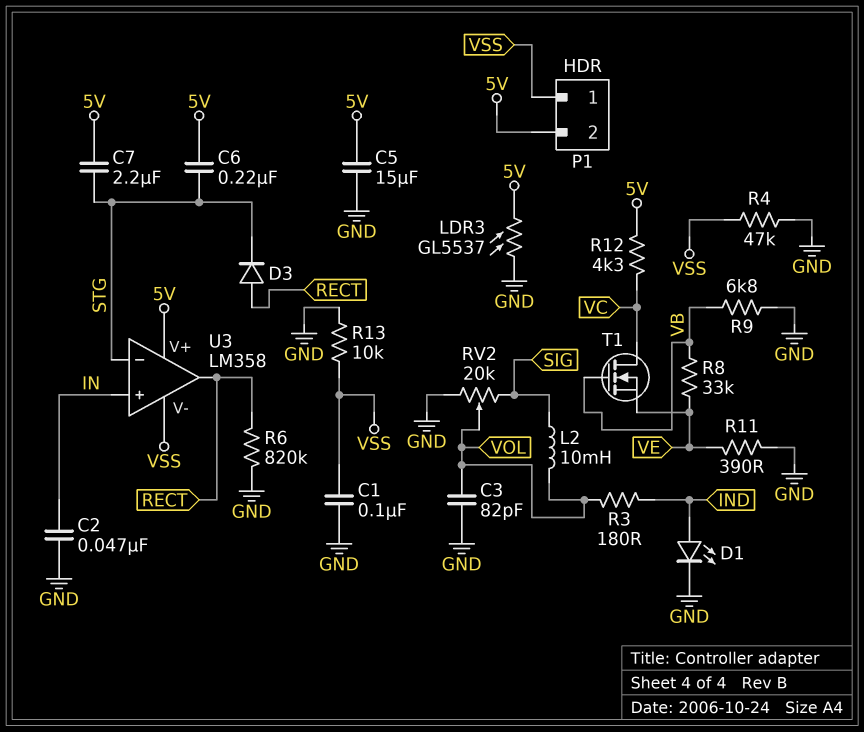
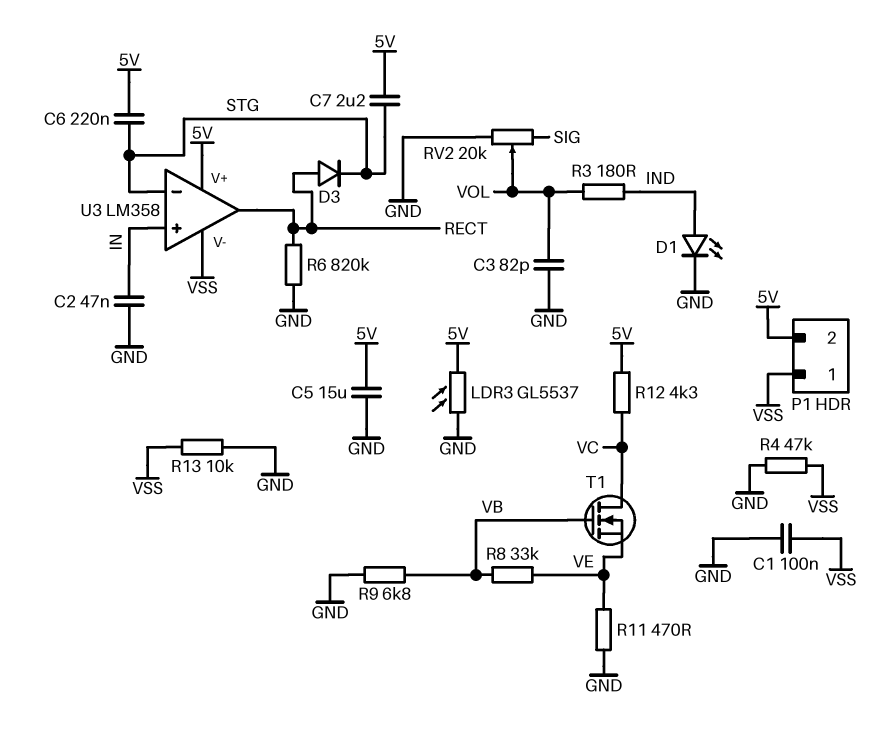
L2: 10mH (SIG, VOL) -> none
R11: 390 (GND, VE) -> 470 (GND, VE)

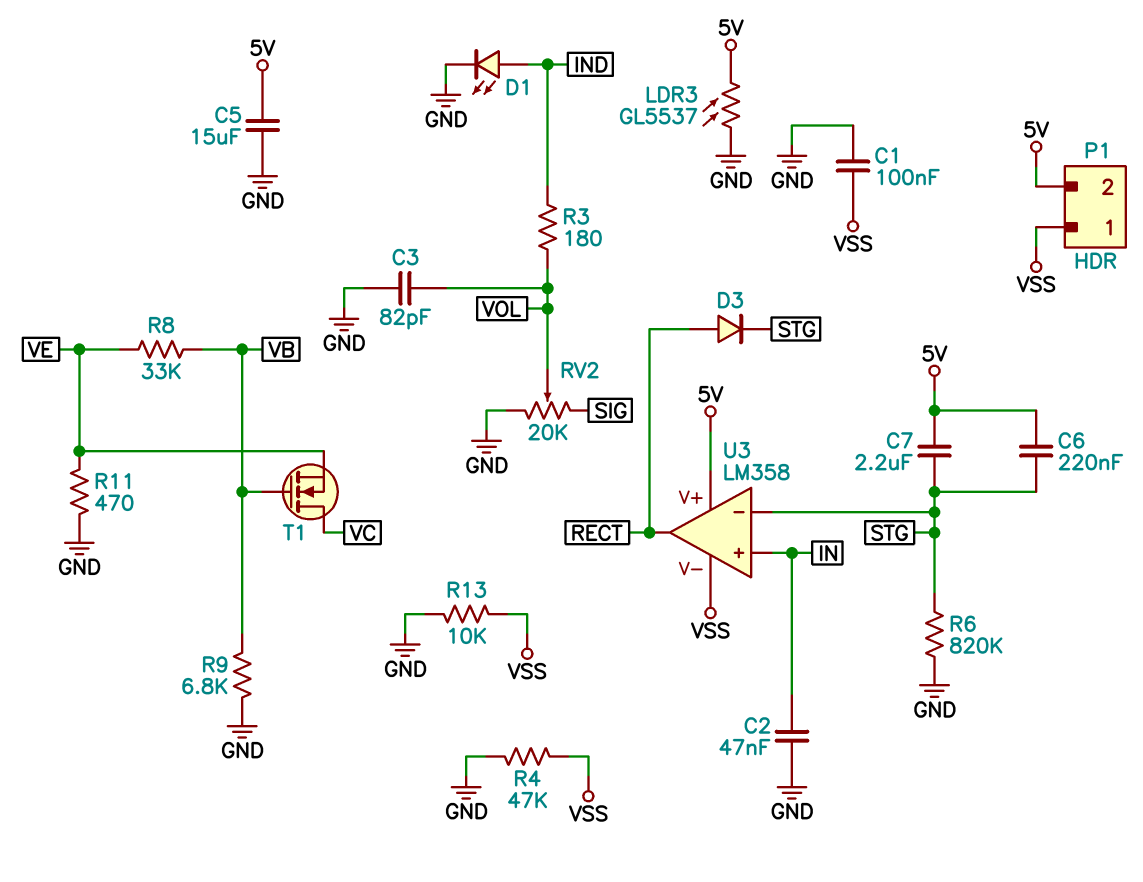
R6: 820k (GND, RECT) -> 820k (GND, STG)
R12: 4.3k (5V, VC) -> none

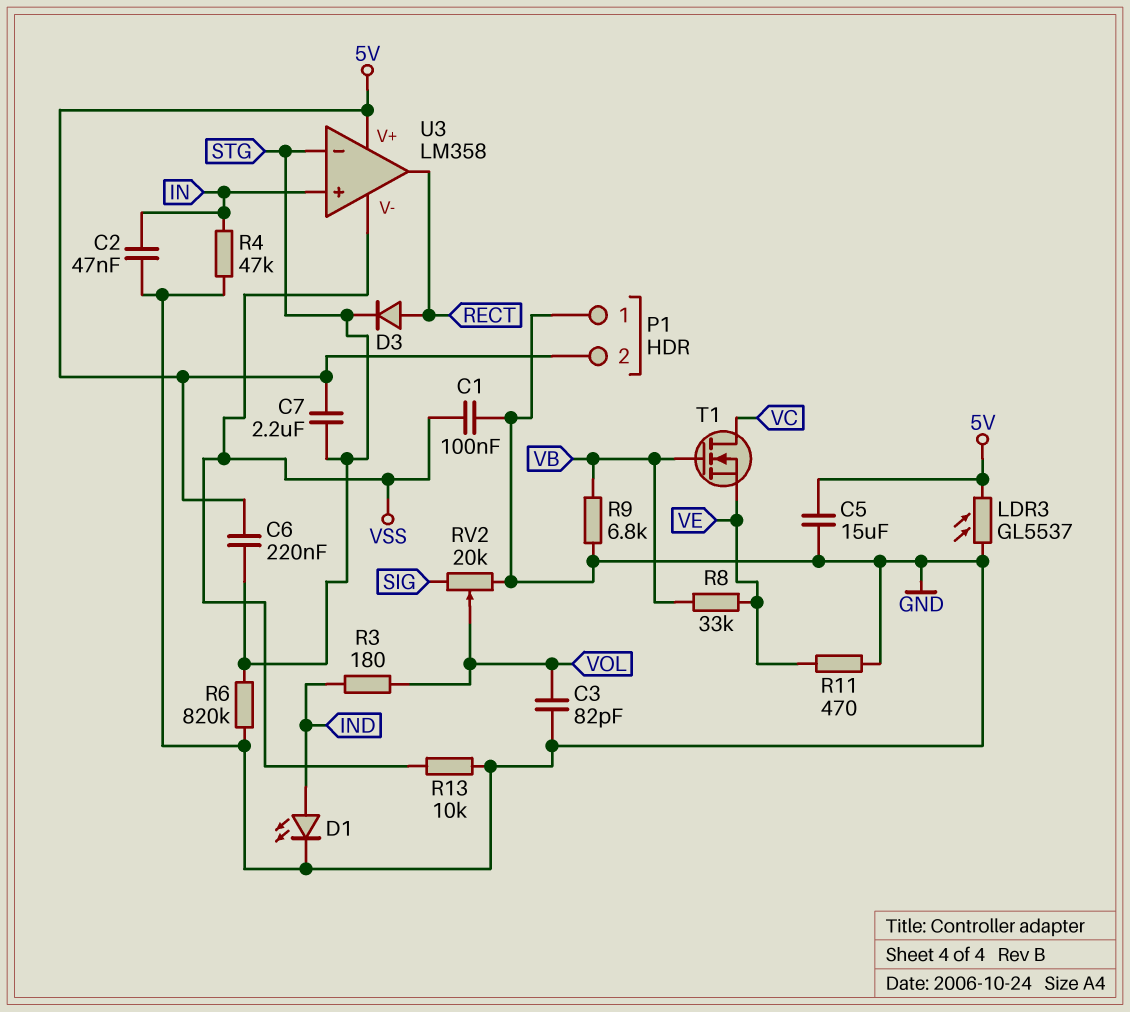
P1 pin 1: VSS -> GND
R4: 47k (GND, VSS) -> 47k (GND, IN)

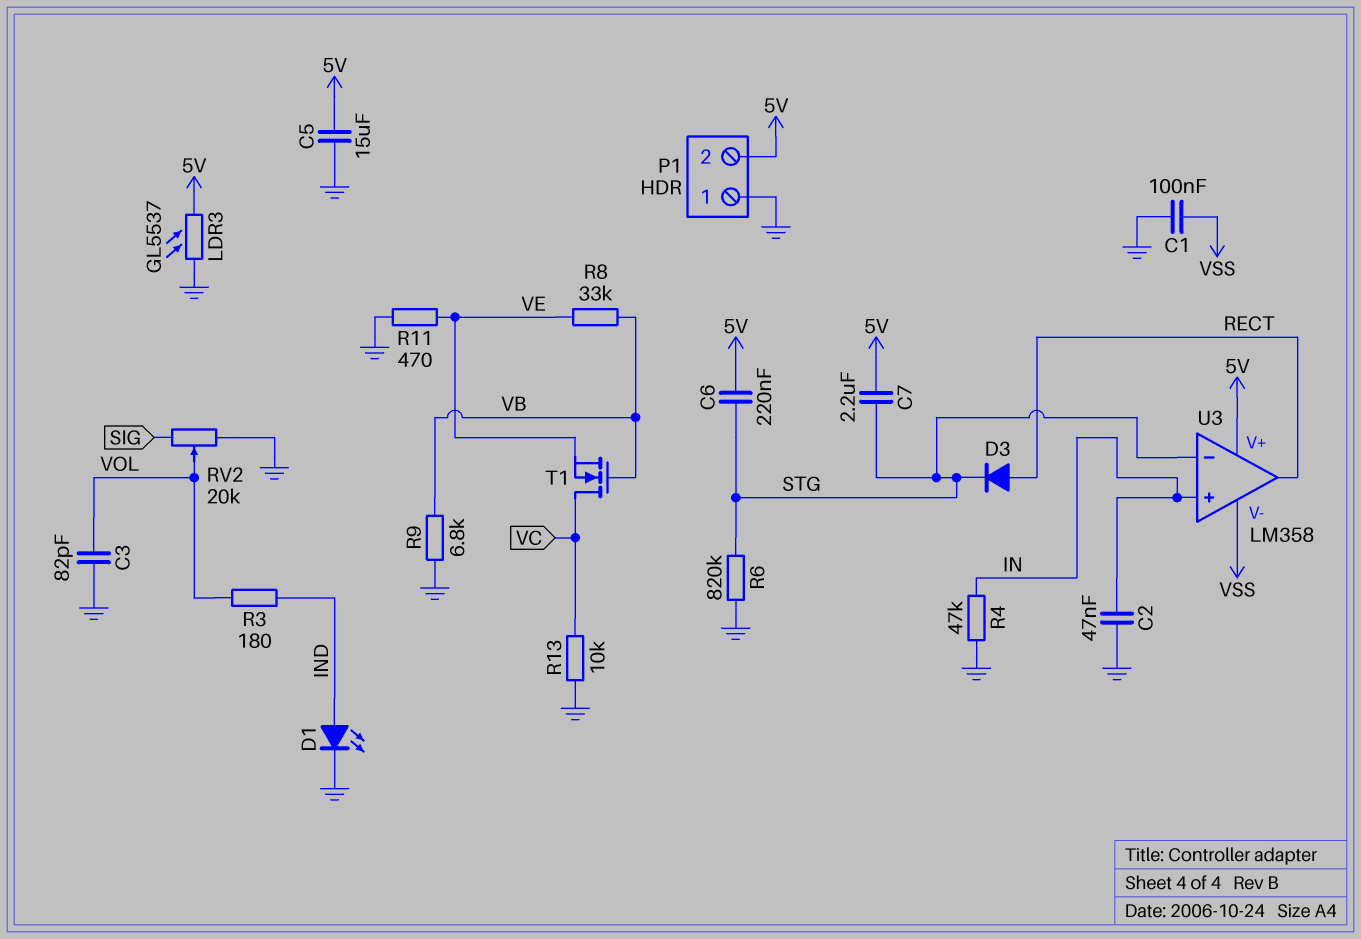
R13: 10k (GND, VSS) -> 10k (GND, VC)

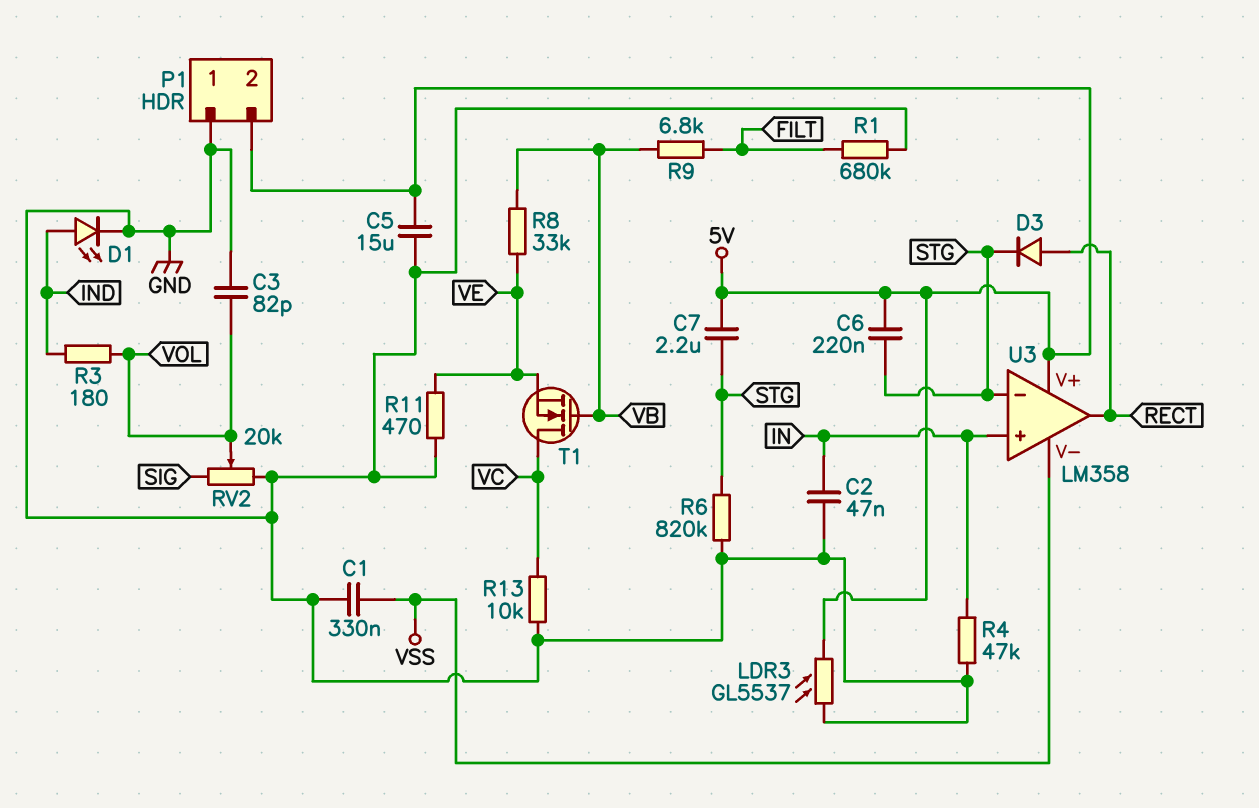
C1: 100nF (GND, VSS) -> 330nF (GND, VSS)
R1: none -> 680k (FILT, GND)
R9: 6.8k (GND, VB) -> 6.8k (FILT, VB)

